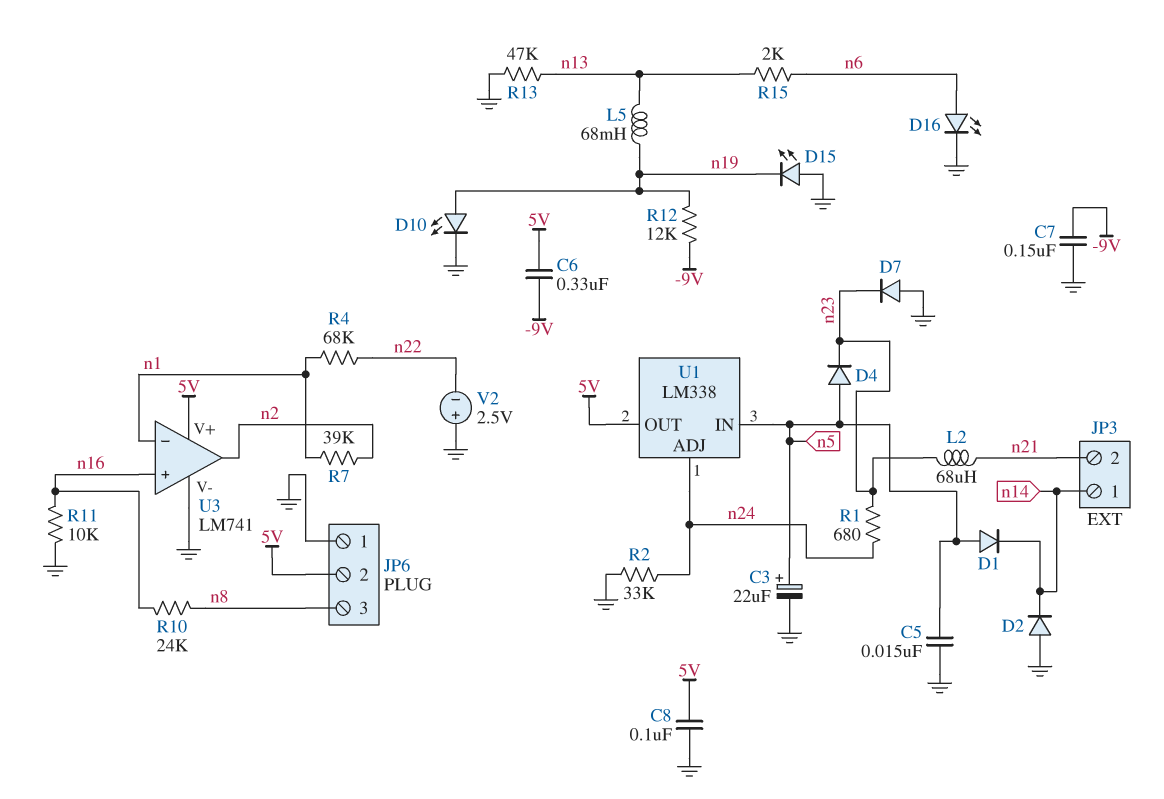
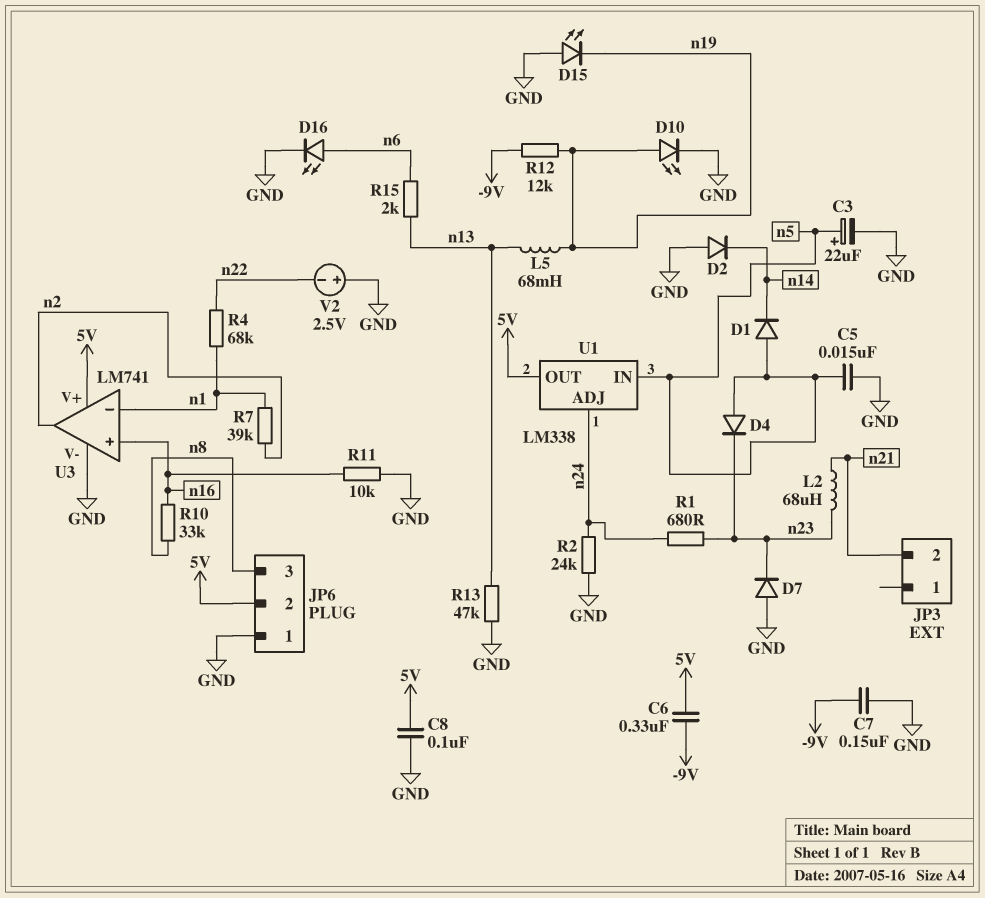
JP3 pin 1: n14 -> none
R2: 33k (GND, n24) -> 24k (GND, n24)
R10: 24k (n8, n16) -> 33k (n8, n16)

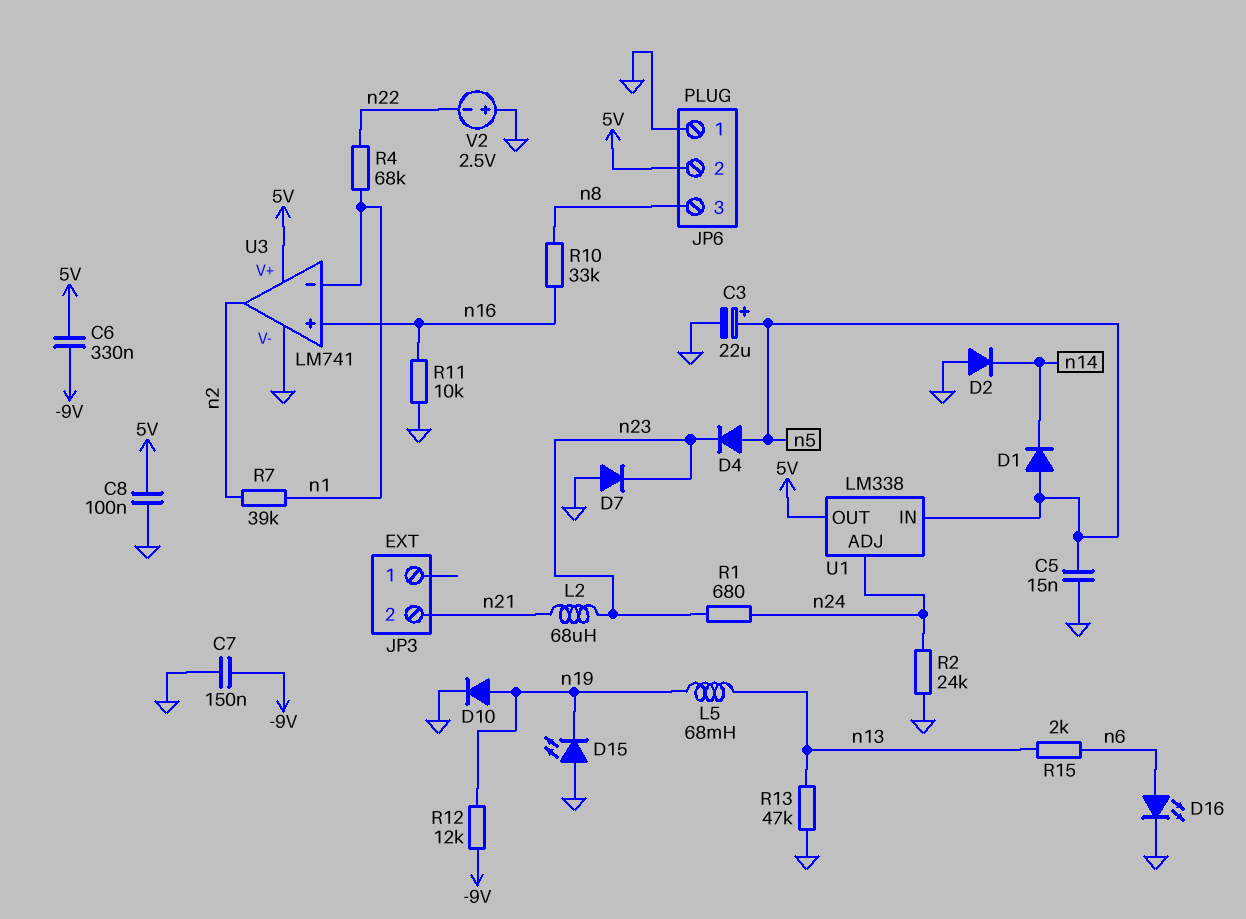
D10: LED (A n19, K GND) -> diode (A n19, K GND)

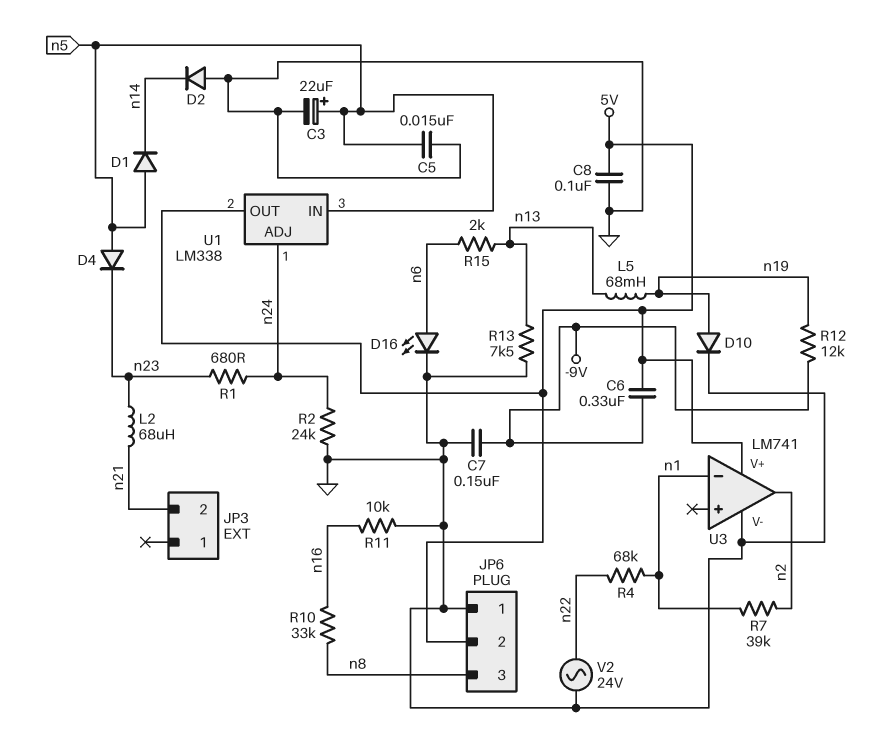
D7: diode (A GND, K n23) -> none
D15: LED (A GND, K n19) -> none
R13: 47k (GND, n13) -> 7.5k (GND, n13)
U3 pin in+: n16 -> none
V2: 2.5V (plus GND, minus n22) -> AC 24V (GND, n22)

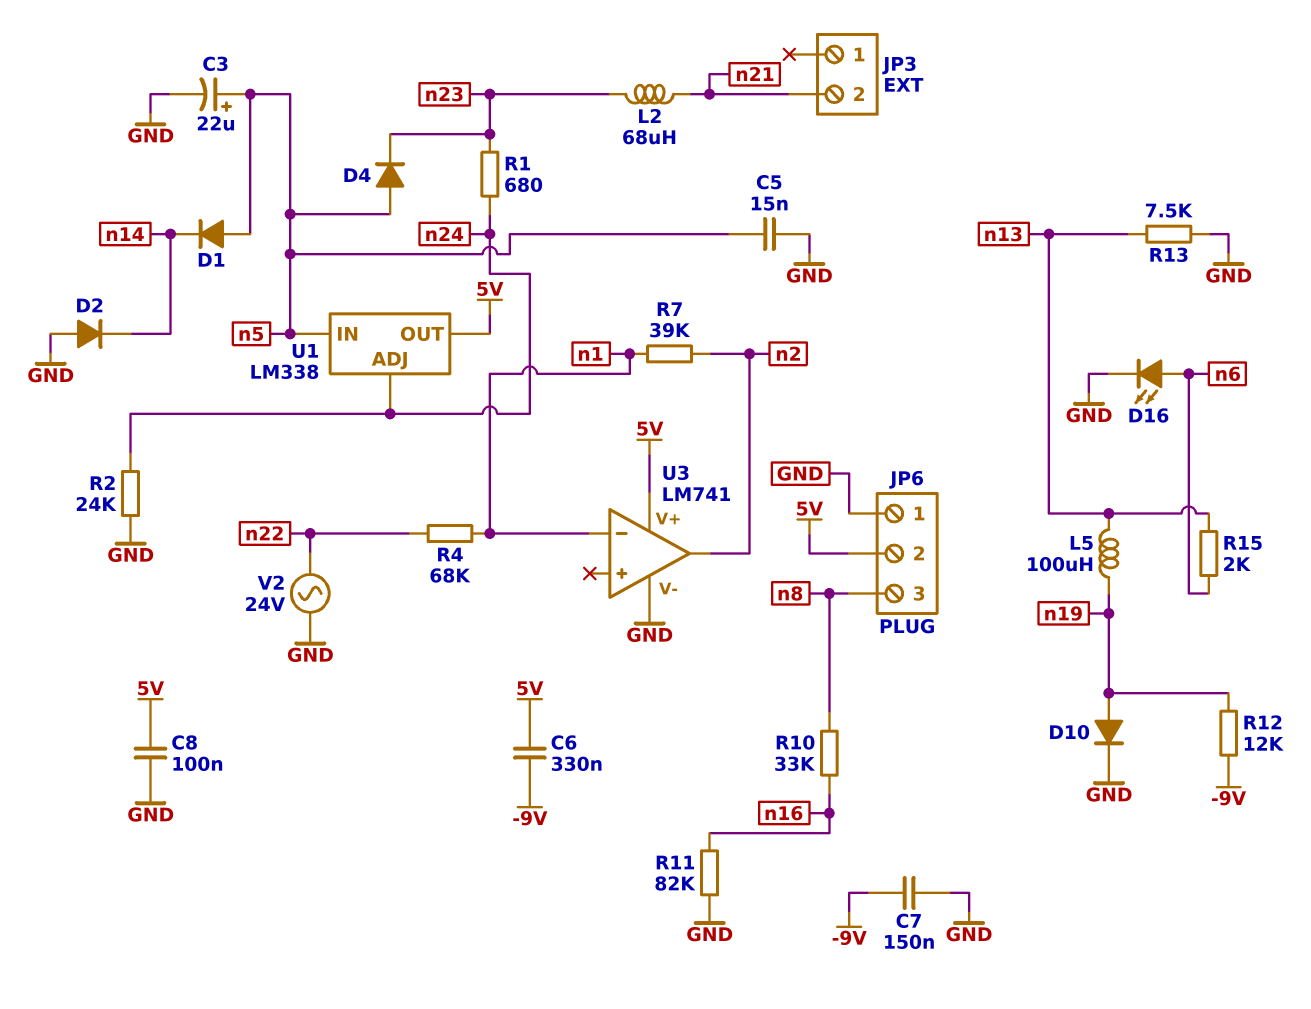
L5: 68mH (n13, n19) -> 100uH (n13, n19)
R11: 10k (GND, n16) -> 82k (GND, n16)

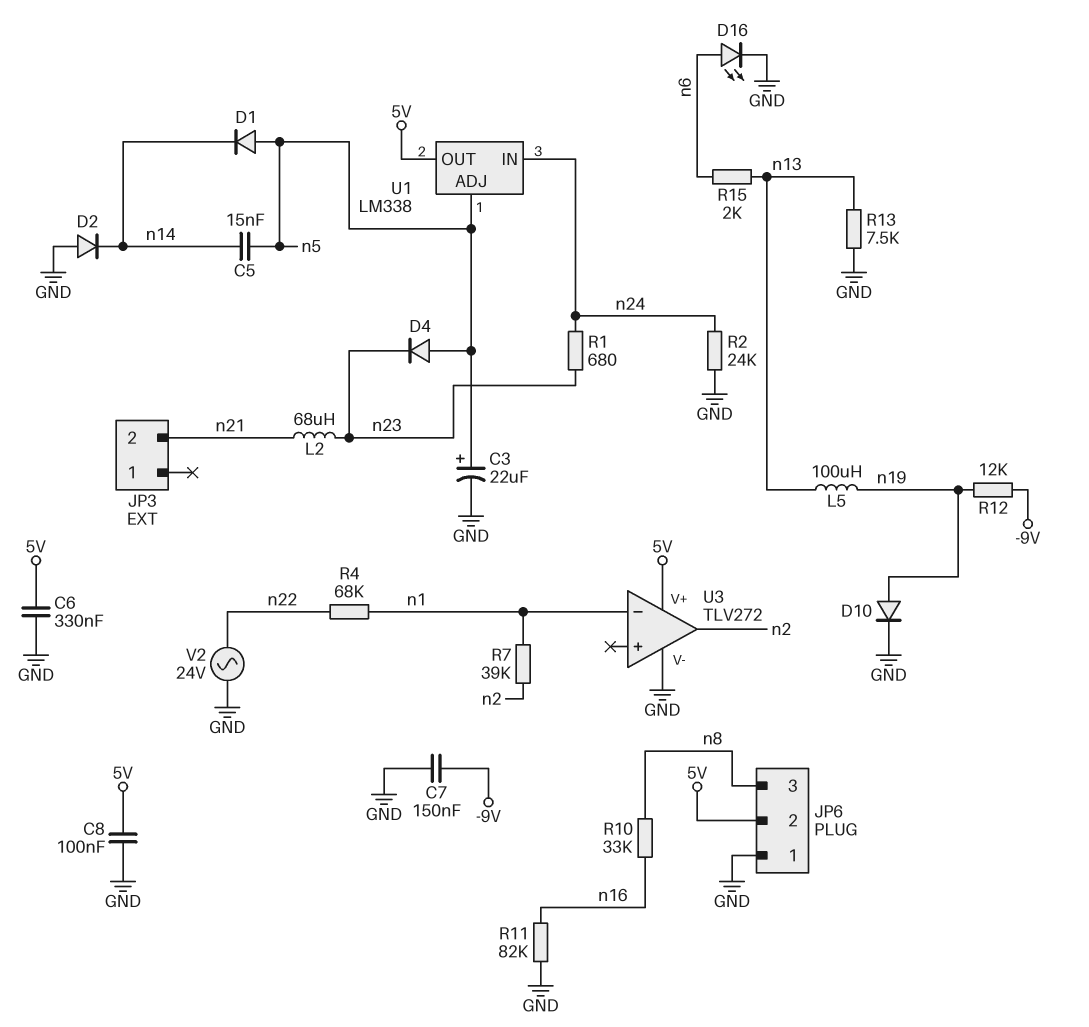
C5: 15nF (GND, n5) -> 15nF (n5, n14)
C6: 330nF (-9V, 5V) -> 330nF (5V, GND)
U1 pin ADJ: n24 -> n5
U1 pin IN: n5 -> n24
U3: LM741 -> TLV272

